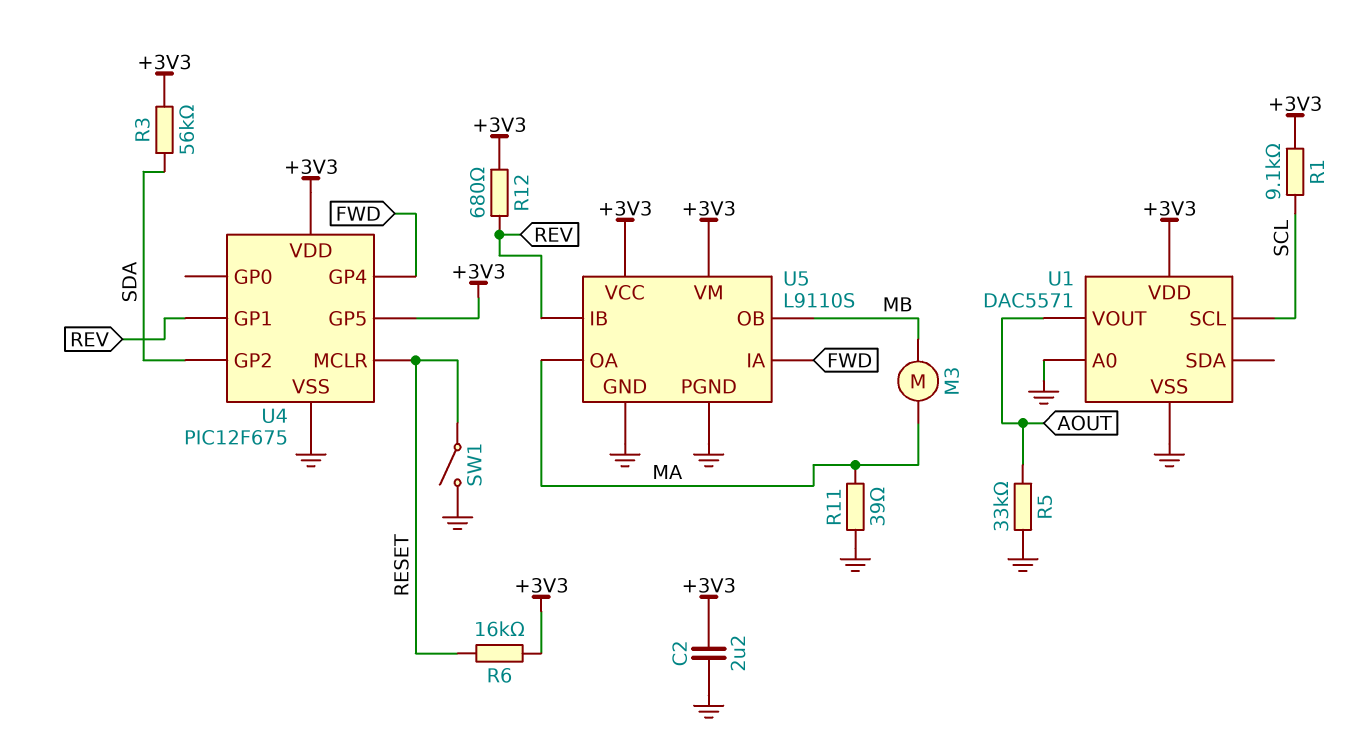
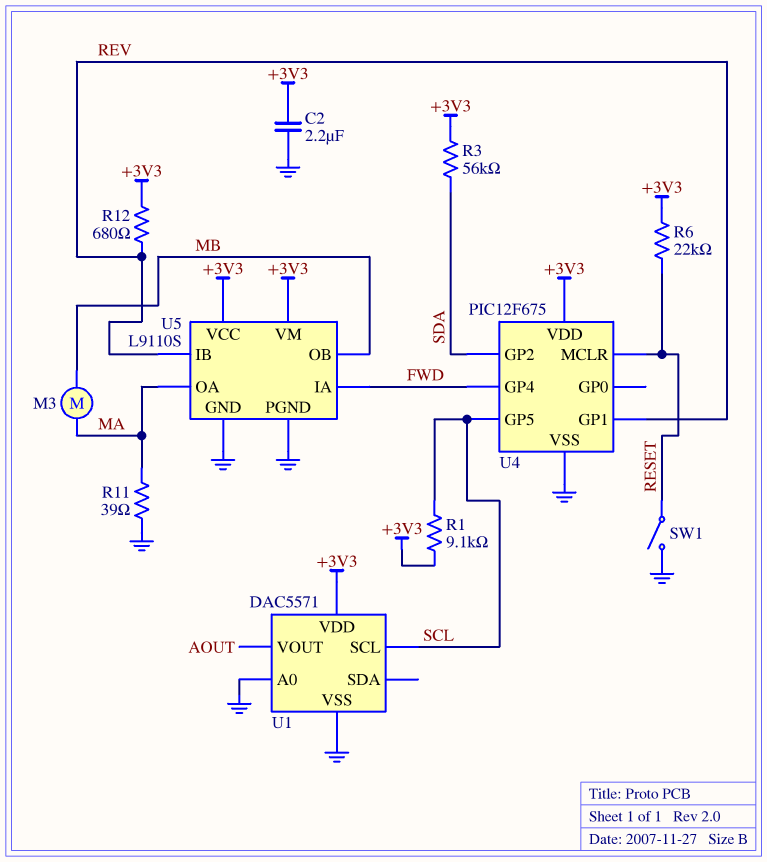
R5: 33k (AOUT, GND) -> none
R6: 16k (+3V3, RESET) -> 22k (+3V3, RESET)
U4 pin GP5: +3V3 -> SCL

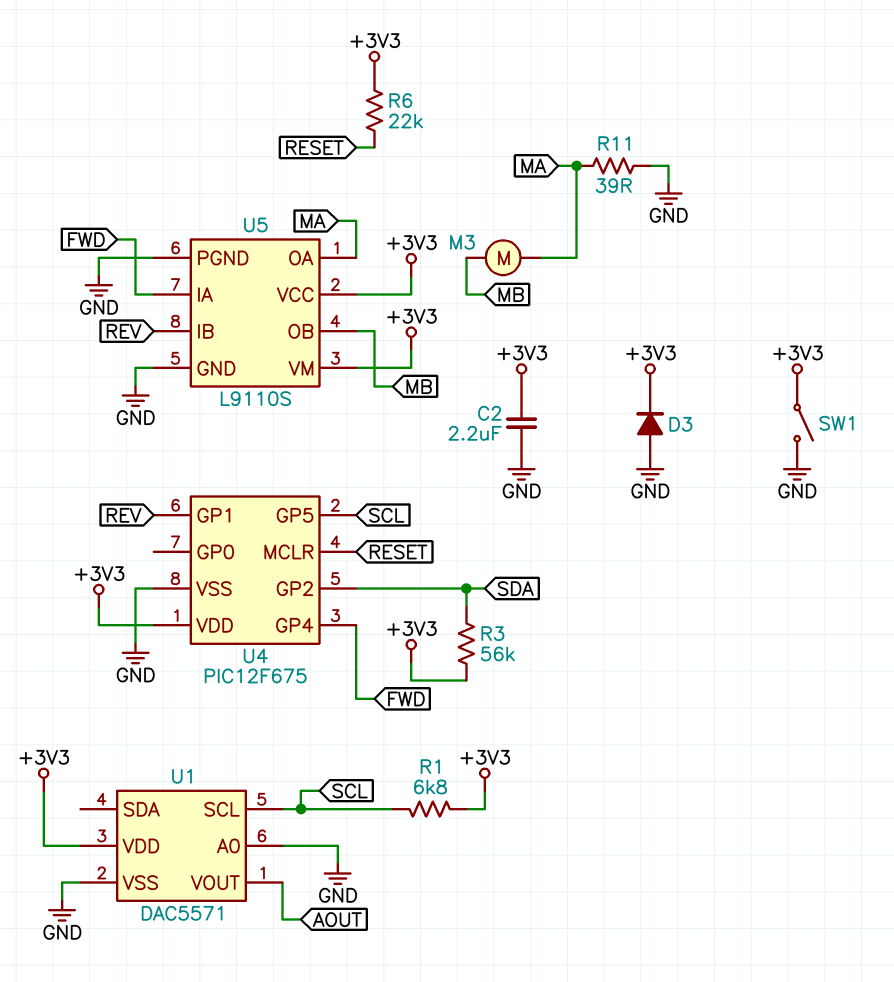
D3: none -> diode (A GND, K +3V3)
R1: 9.1k (+3V3, SCL) -> 6.8k (+3V3, SCL)
R12: 680 (+3V3, REV) -> none
SW1: switch (GND, RESET) -> switch (+3V3, GND)

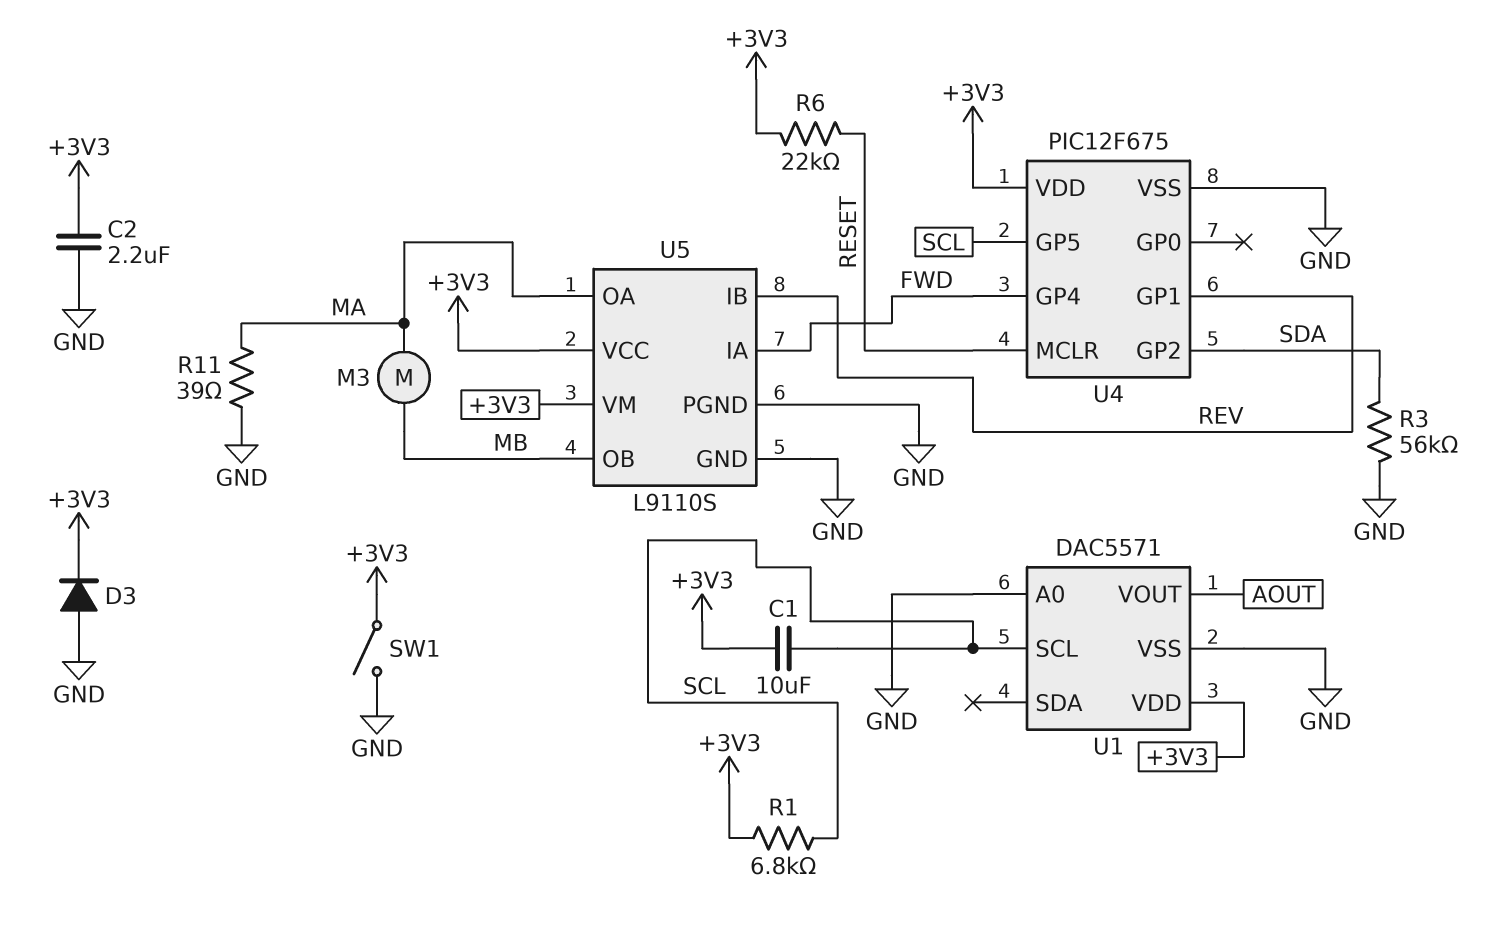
C1: none -> 10uF (+3V3, SCL)
R3: 56k (+3V3, SDA) -> 56k (GND, SDA)

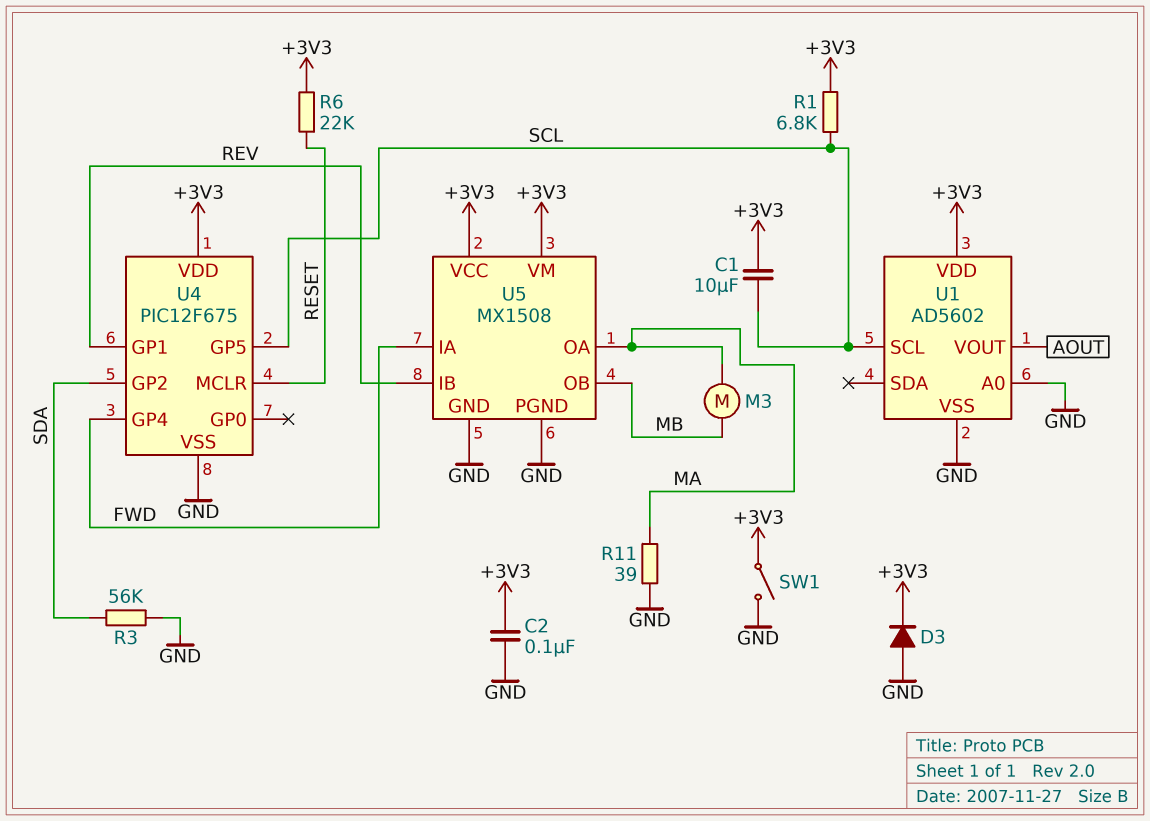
C2: 2.2uF (+3V3, GND) -> 100nF (+3V3, GND)
U1: DAC5571 -> AD5602
U5: L9110S -> MX1508

